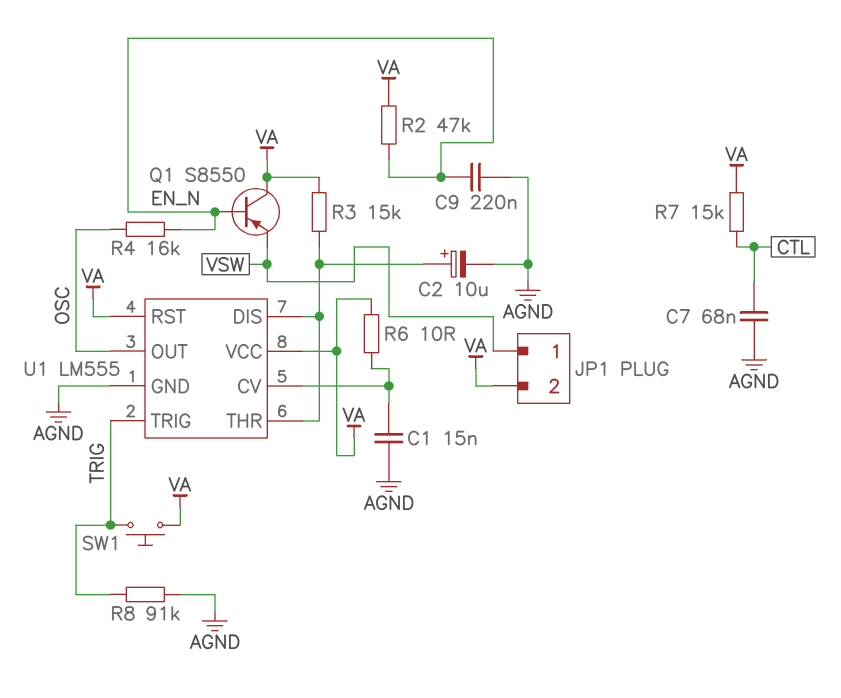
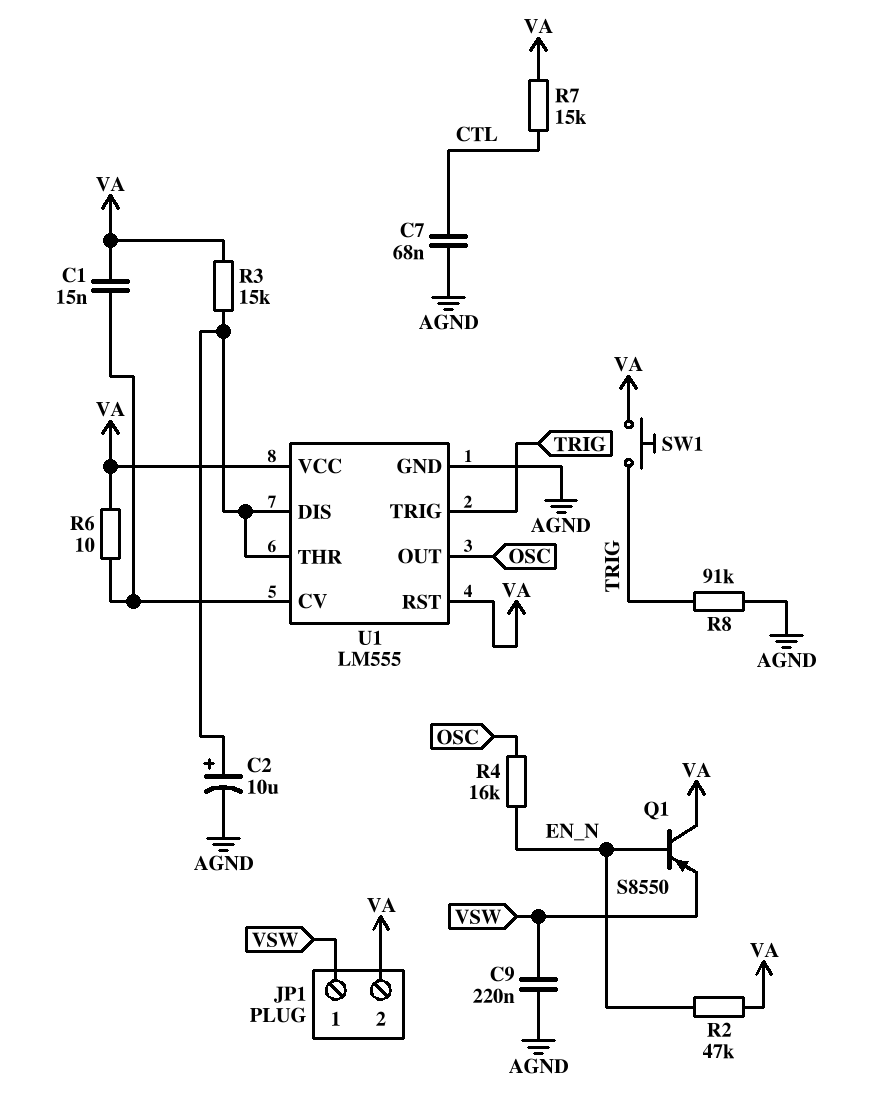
C1: 15nF (AGND, U1/CV) -> 15nF (U1/CV, VA)
C9: 220nF (AGND, EN_N) -> 220nF (AGND, VSW)

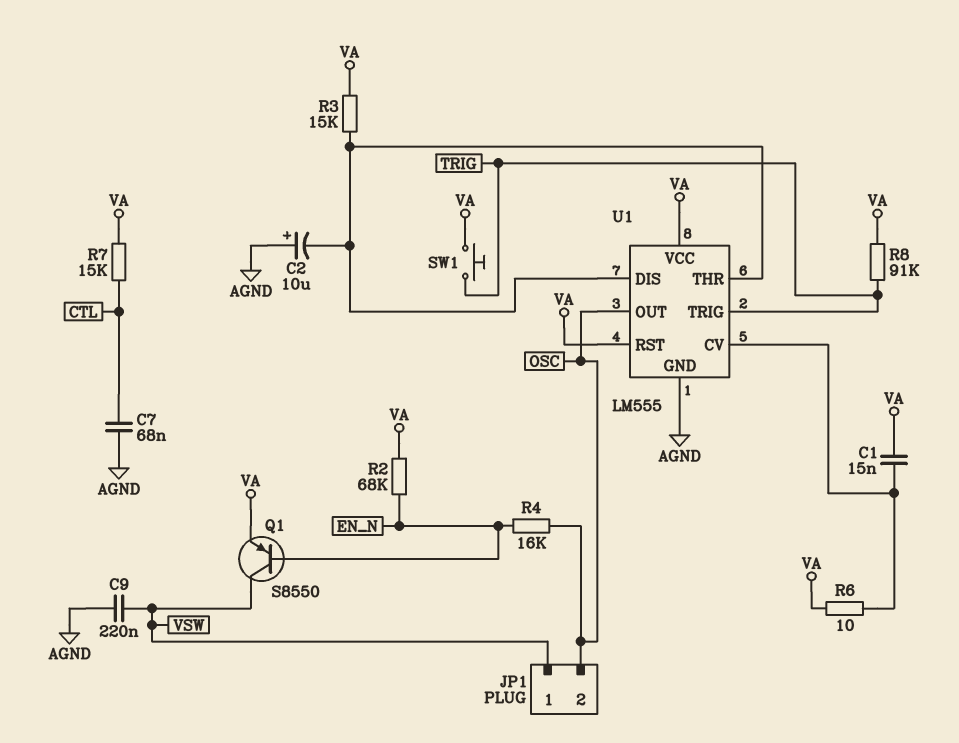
C2: 10uF (plus U1/DIS, minus AGND) -> 10uF (plus AGND, minus U1/DIS)
JP1 pin 2: VA -> OSC
Q1: PNP S8550 (B EN_N, C VA, E VSW) -> PNP S8550 (B EN_N, C VSW, E VA)
R2: 47k (EN_N, VA) -> 68k (EN_N, VA)
R8: 91k (AGND, TRIG) -> 91k (TRIG, VA)

